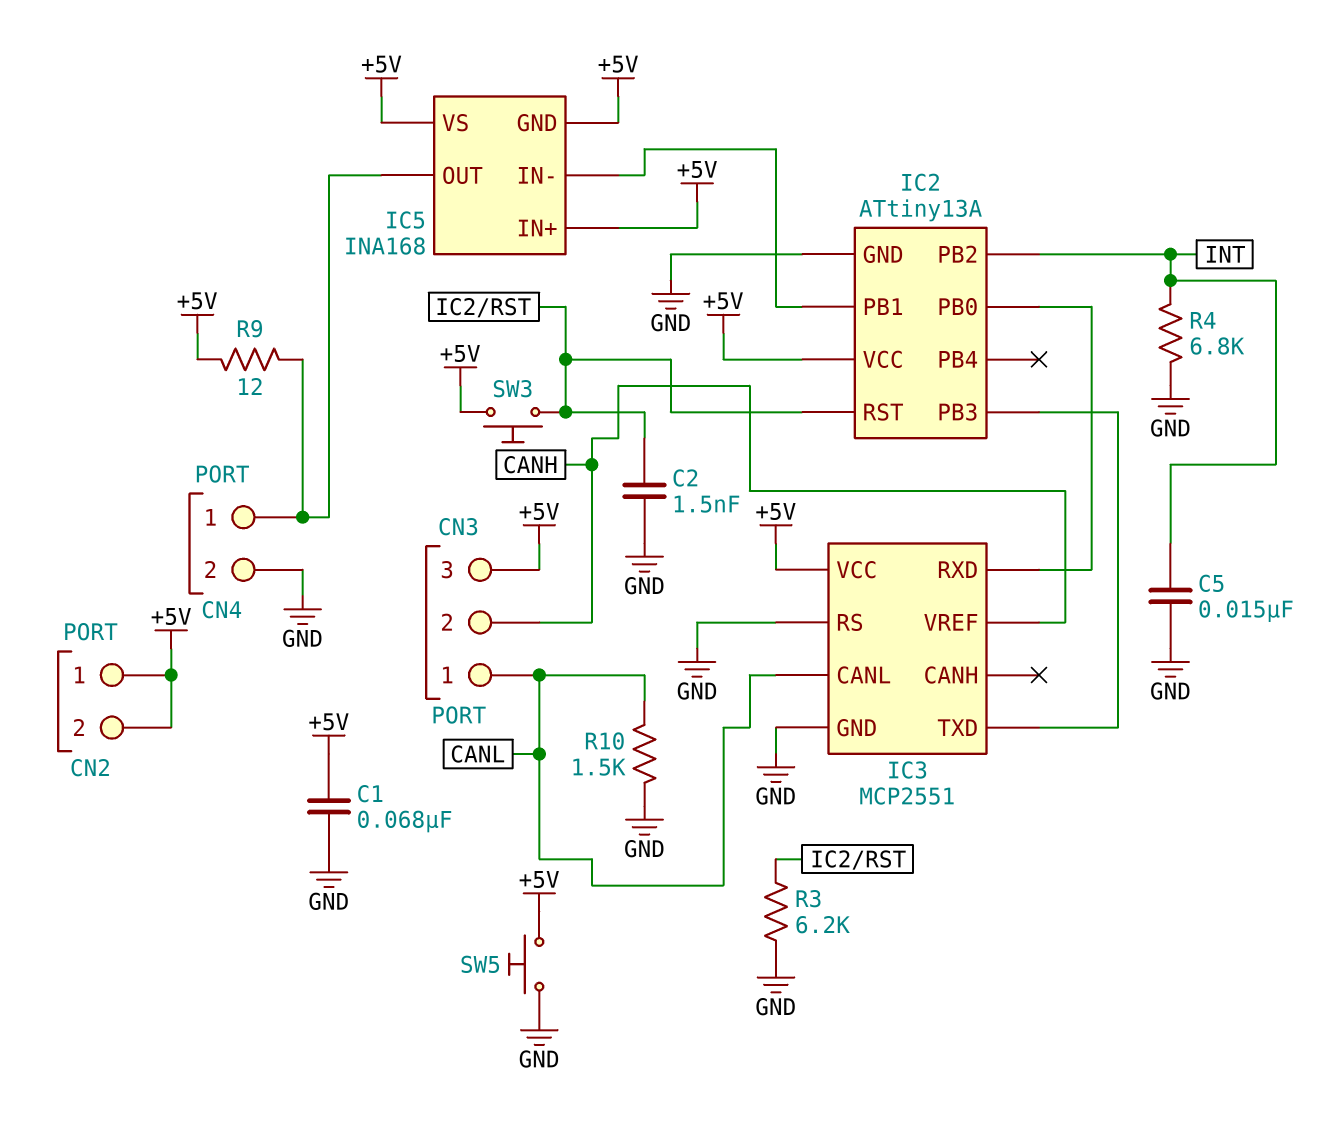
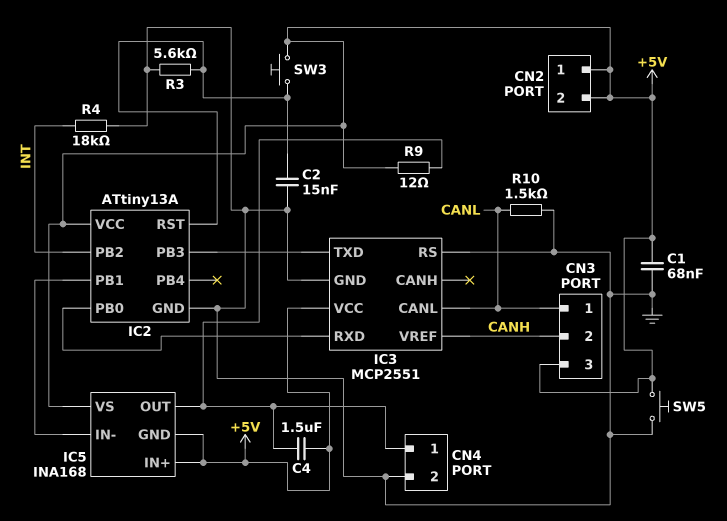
C2: 1.5nF (GND, IC2/RST) -> 15nF (GND, IC2/RST)
C4: none -> 1.5uF (+5V, CN4/1)
C5: 15nF (GND, INT) -> none
R3: 6.2k (GND, IC2/RST) -> 5.6k (GND, IC2/RST)
R4: 6.8k (GND, INT) -> 18k (GND, INT)

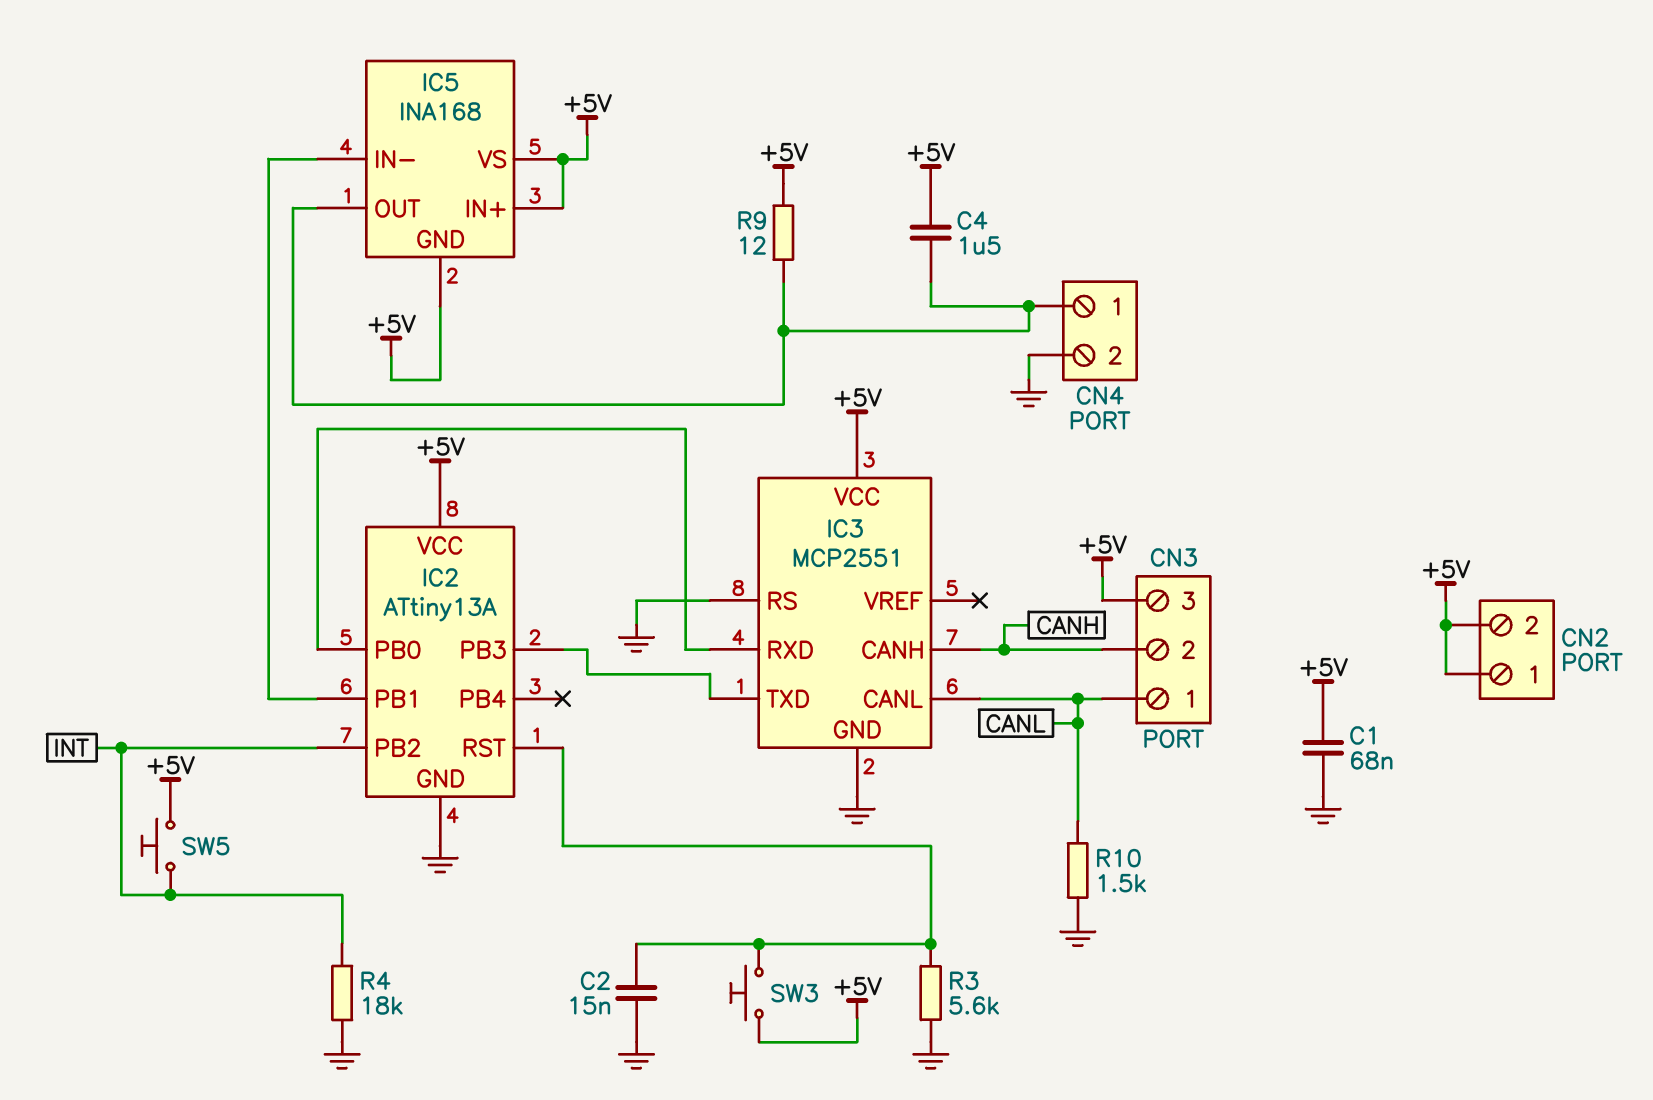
IC3 pin CANH: none -> CANH
IC3 pin VREF: CANH -> none
SW5: button (+5V, GND) -> button (+5V, INT)

